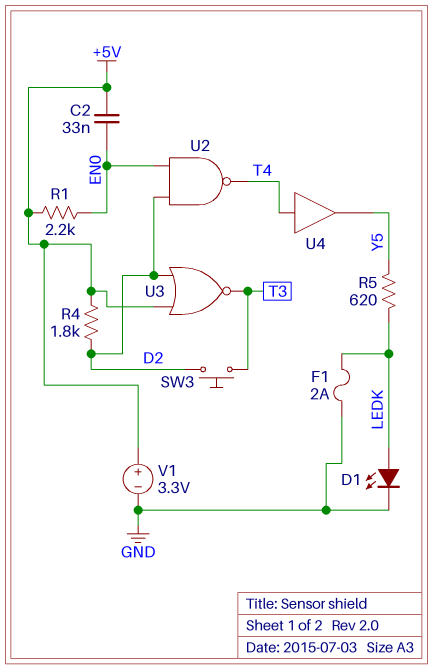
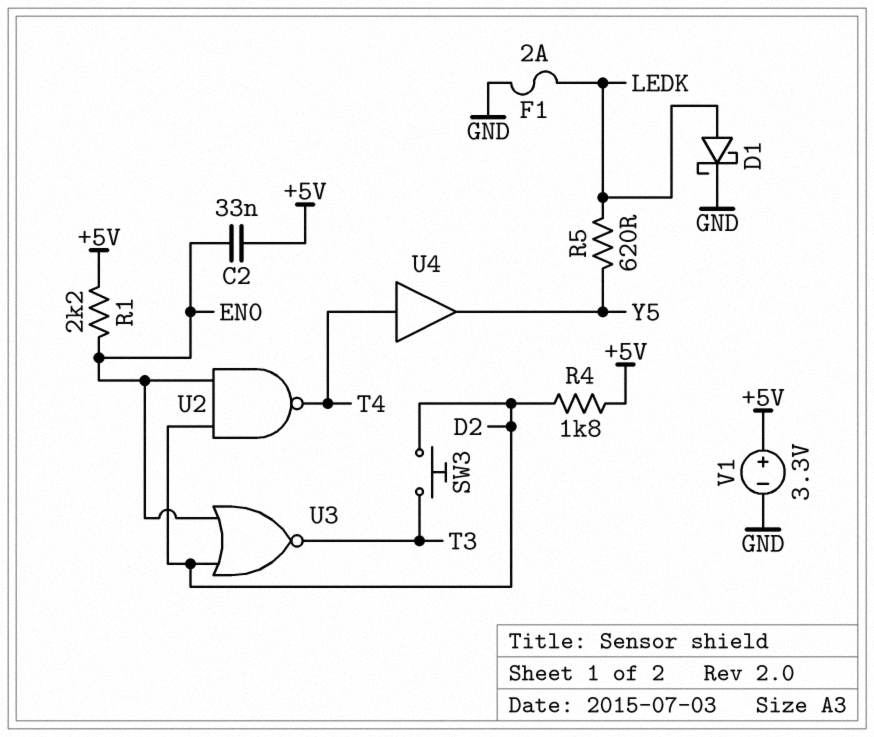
D1: LED (A LEDK, K GND) -> schottky (A LEDK, K GND)
U3: NOR (in +5V, in D2, out T3) -> NOR (in D2, in EN0, out T3)

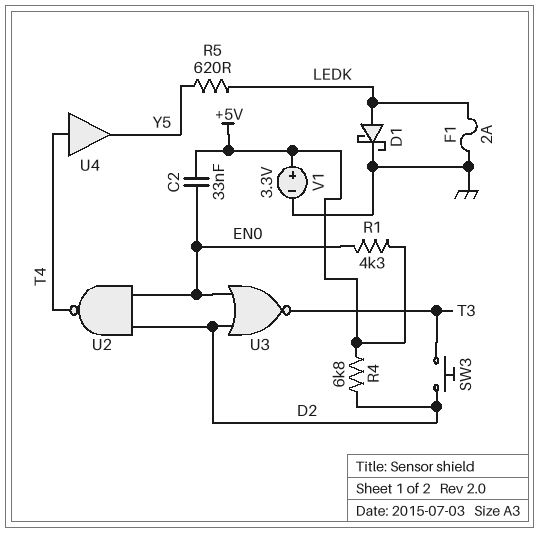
R1: 2.2k (+5V, EN0) -> 4.3k (+5V, EN0)
R4: 1.8k (+5V, D2) -> 6.8k (+5V, D2)

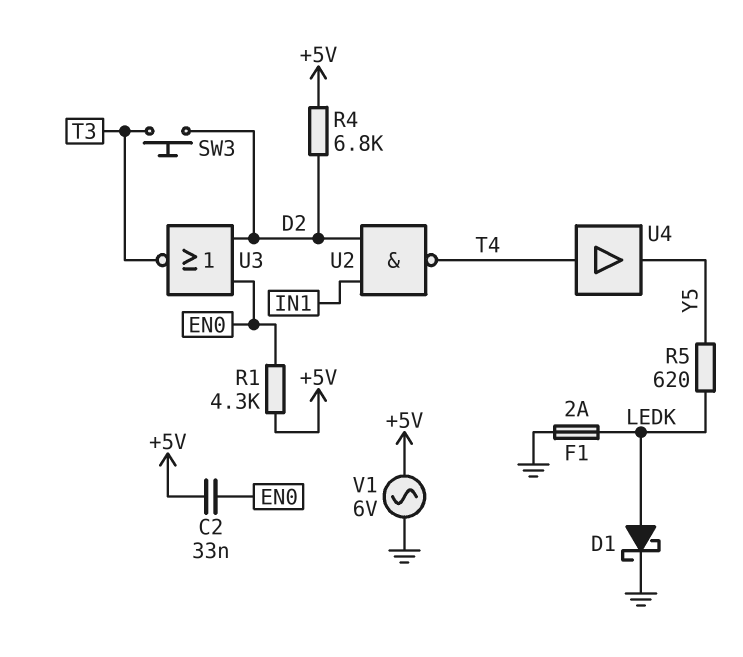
U2: NAND (in D2, in EN0, out T4) -> NAND (in D2, in IN1, out T4)
V1: 3.3V (plus +5V, minus GND) -> AC 6V (+5V, GND)

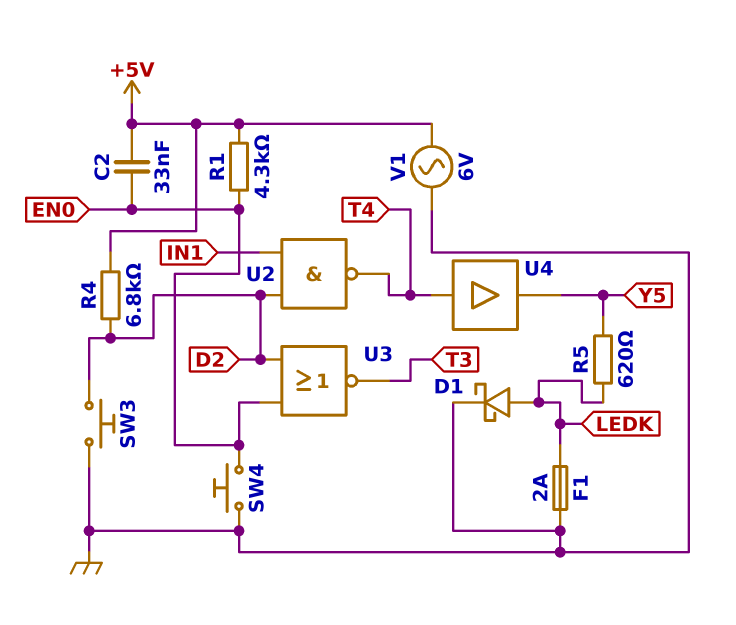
SW3: button (D2, T3) -> button (D2, GND)
SW4: none -> button (EN0, GND)

